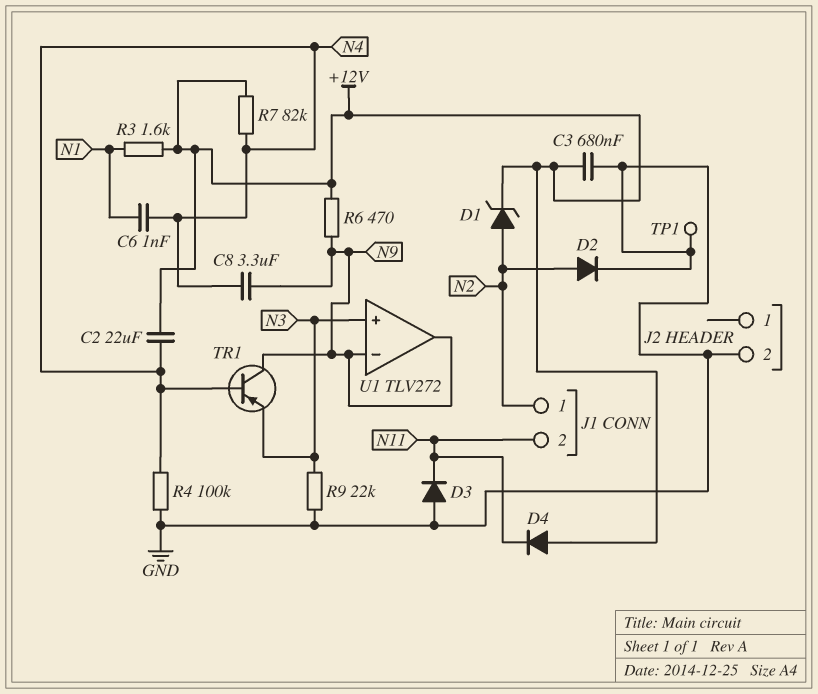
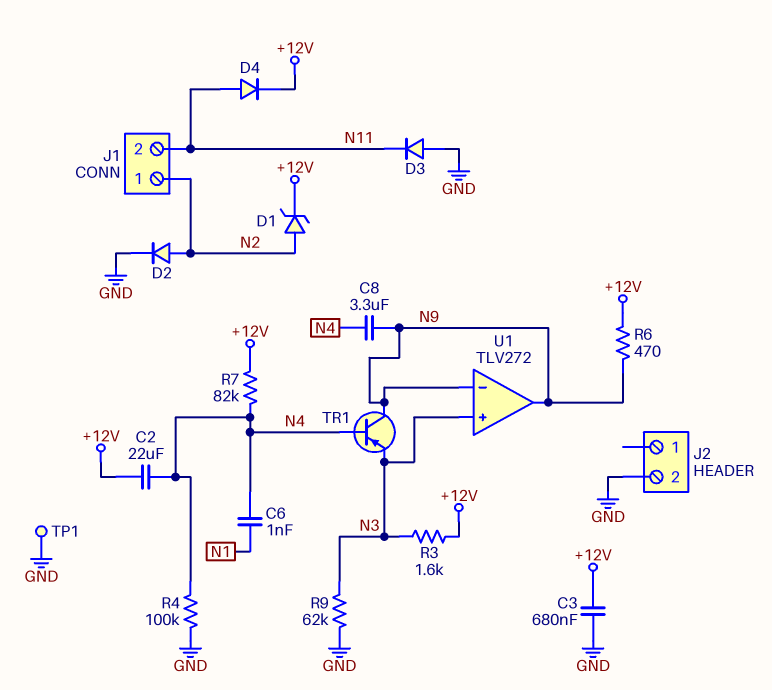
D4: diode (A +12V, K N11) -> diode (A N11, K +12V)
R3: 1.6k (+12V, N1) -> 1.6k (+12V, N3)
R9: 22k (GND, N3) -> 62k (GND, N3)

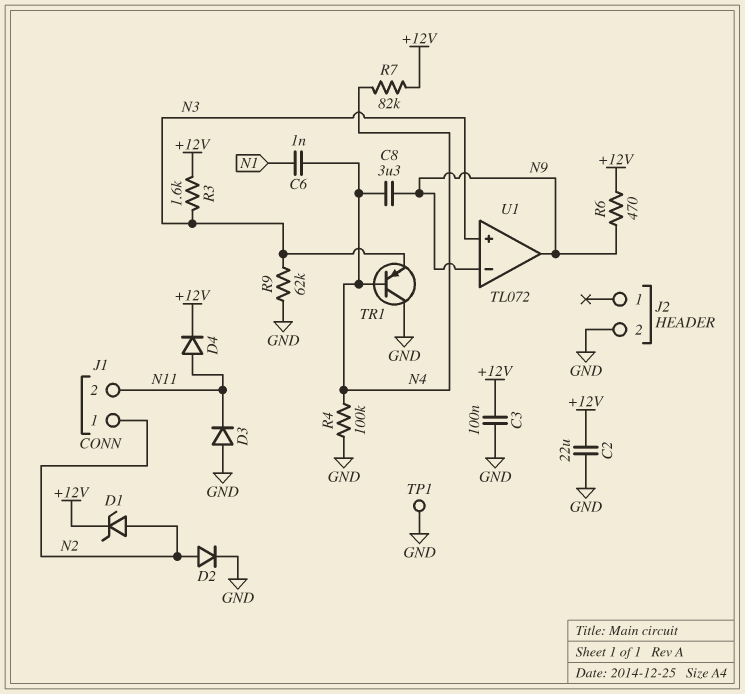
C2: 22uF (+12V, N4) -> 22uF (+12V, GND)
C3: 680nF (+12V, GND) -> 100nF (+12V, GND)
TR1: PNP (B N4, C N9, E N3) -> PNP (B N4, C GND, E N3)
U1: TLV272 -> TL072

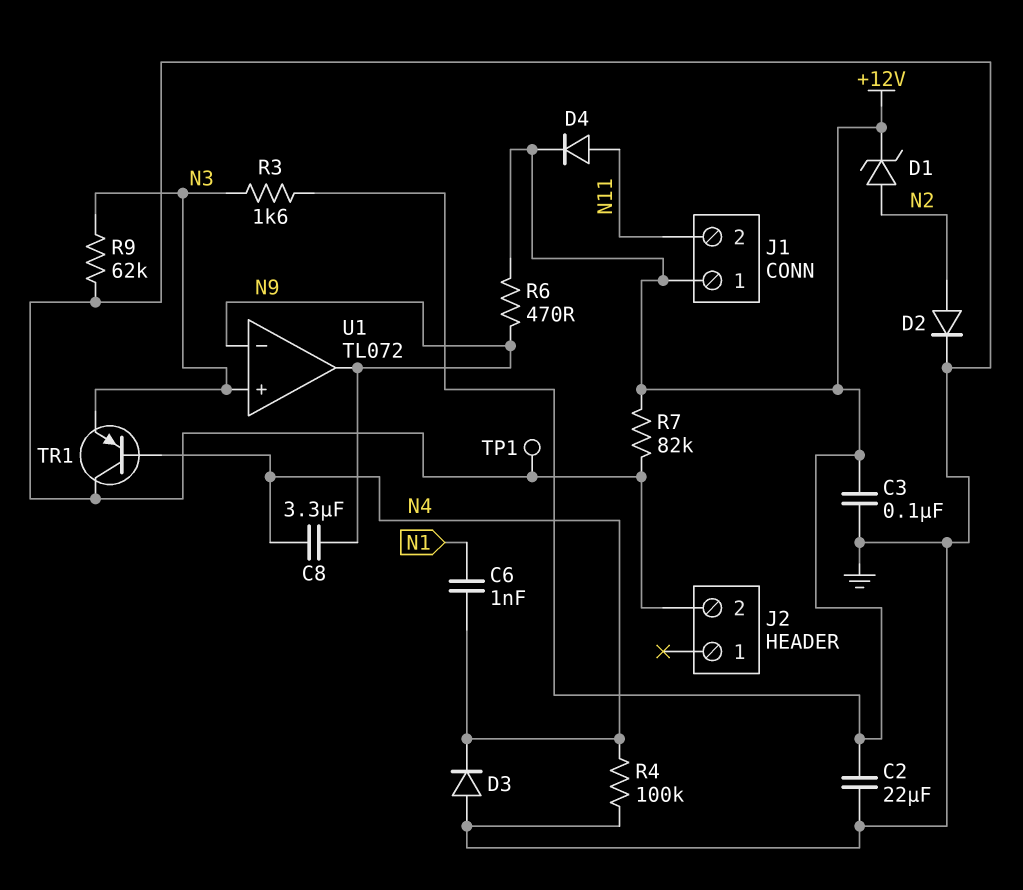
D3: diode (A GND, K N11) -> diode (A GND, K N4)
J1 pin 1: N2 -> +12V
R7: 82k (+12V, N4) -> 82k (+12V, GND)

